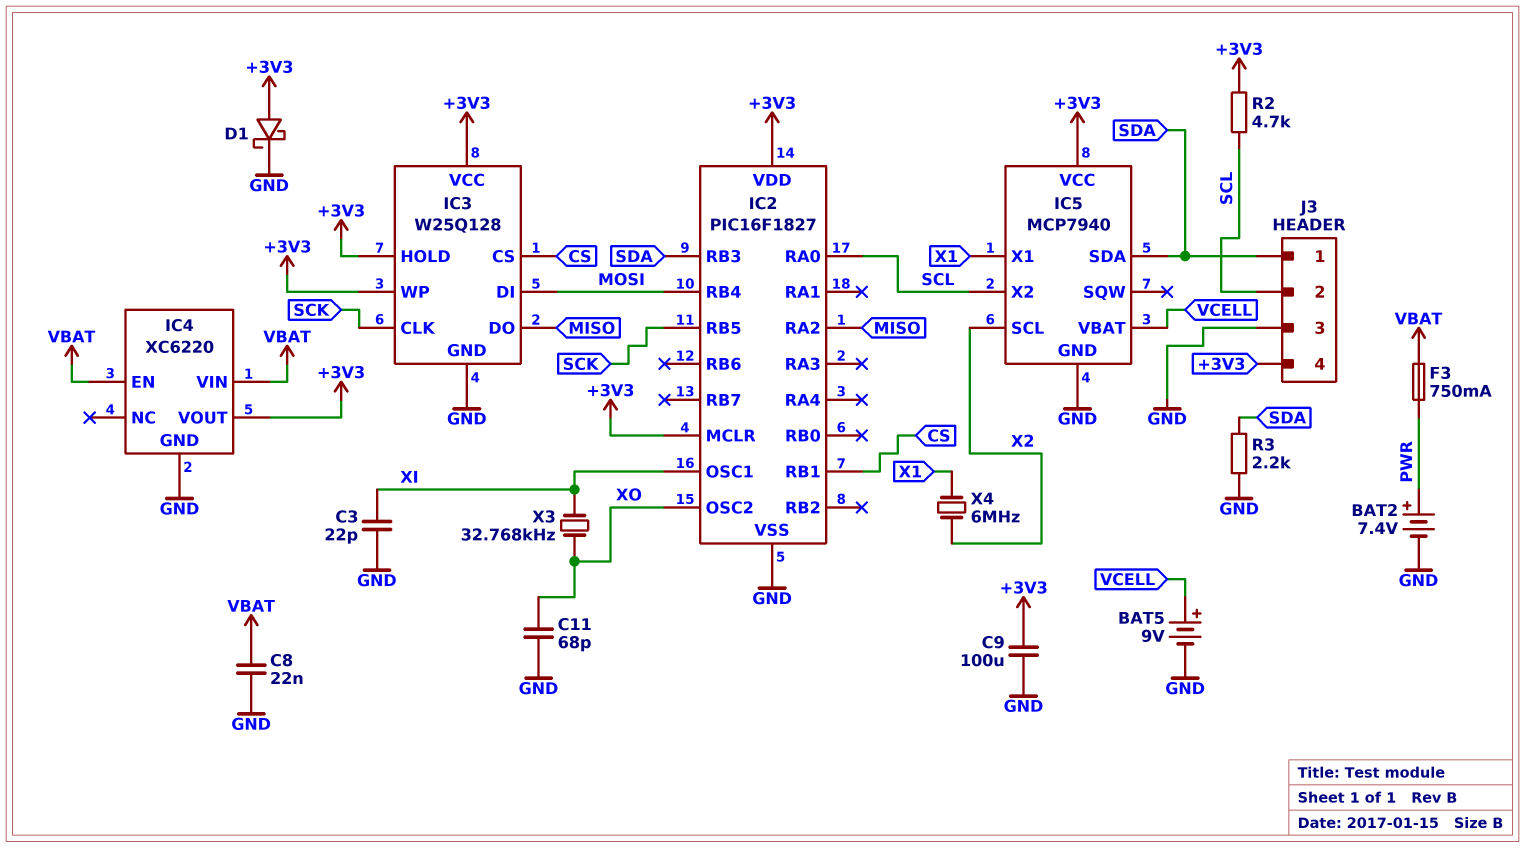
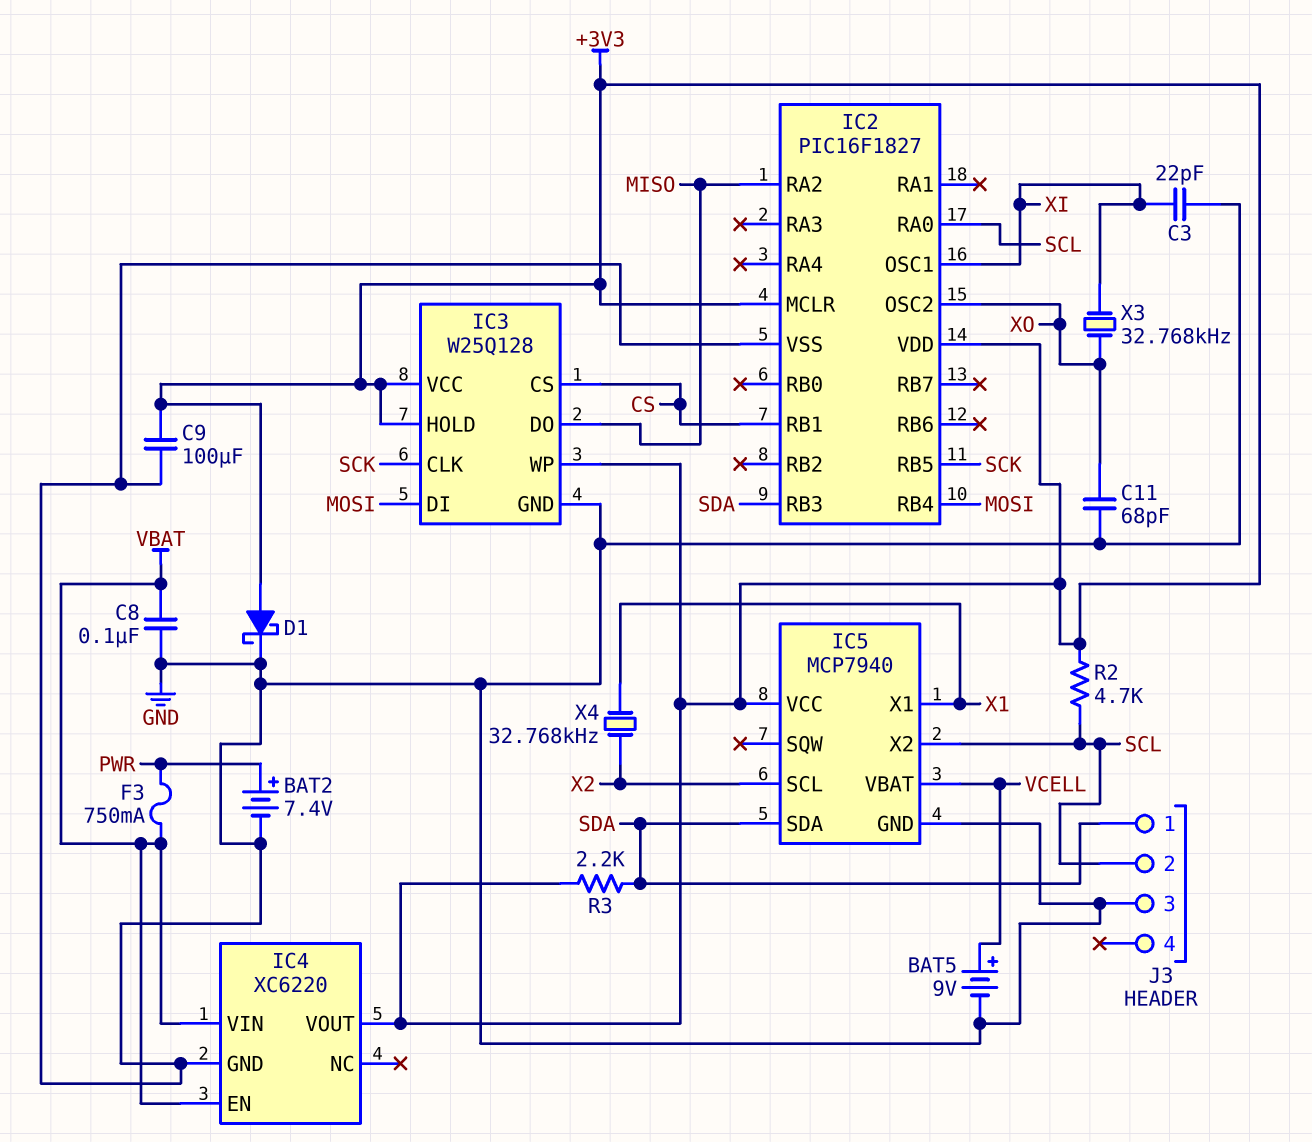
C8: 22nF (GND, VBAT) -> 100nF (GND, VBAT)
J3 pin 4: +3V3 -> none
R3: 2.2k (GND, SDA) -> 2.2k (+3V3, SDA)
X4: 6MHz (X1, X2) -> 32.768kHz (X1, X2)

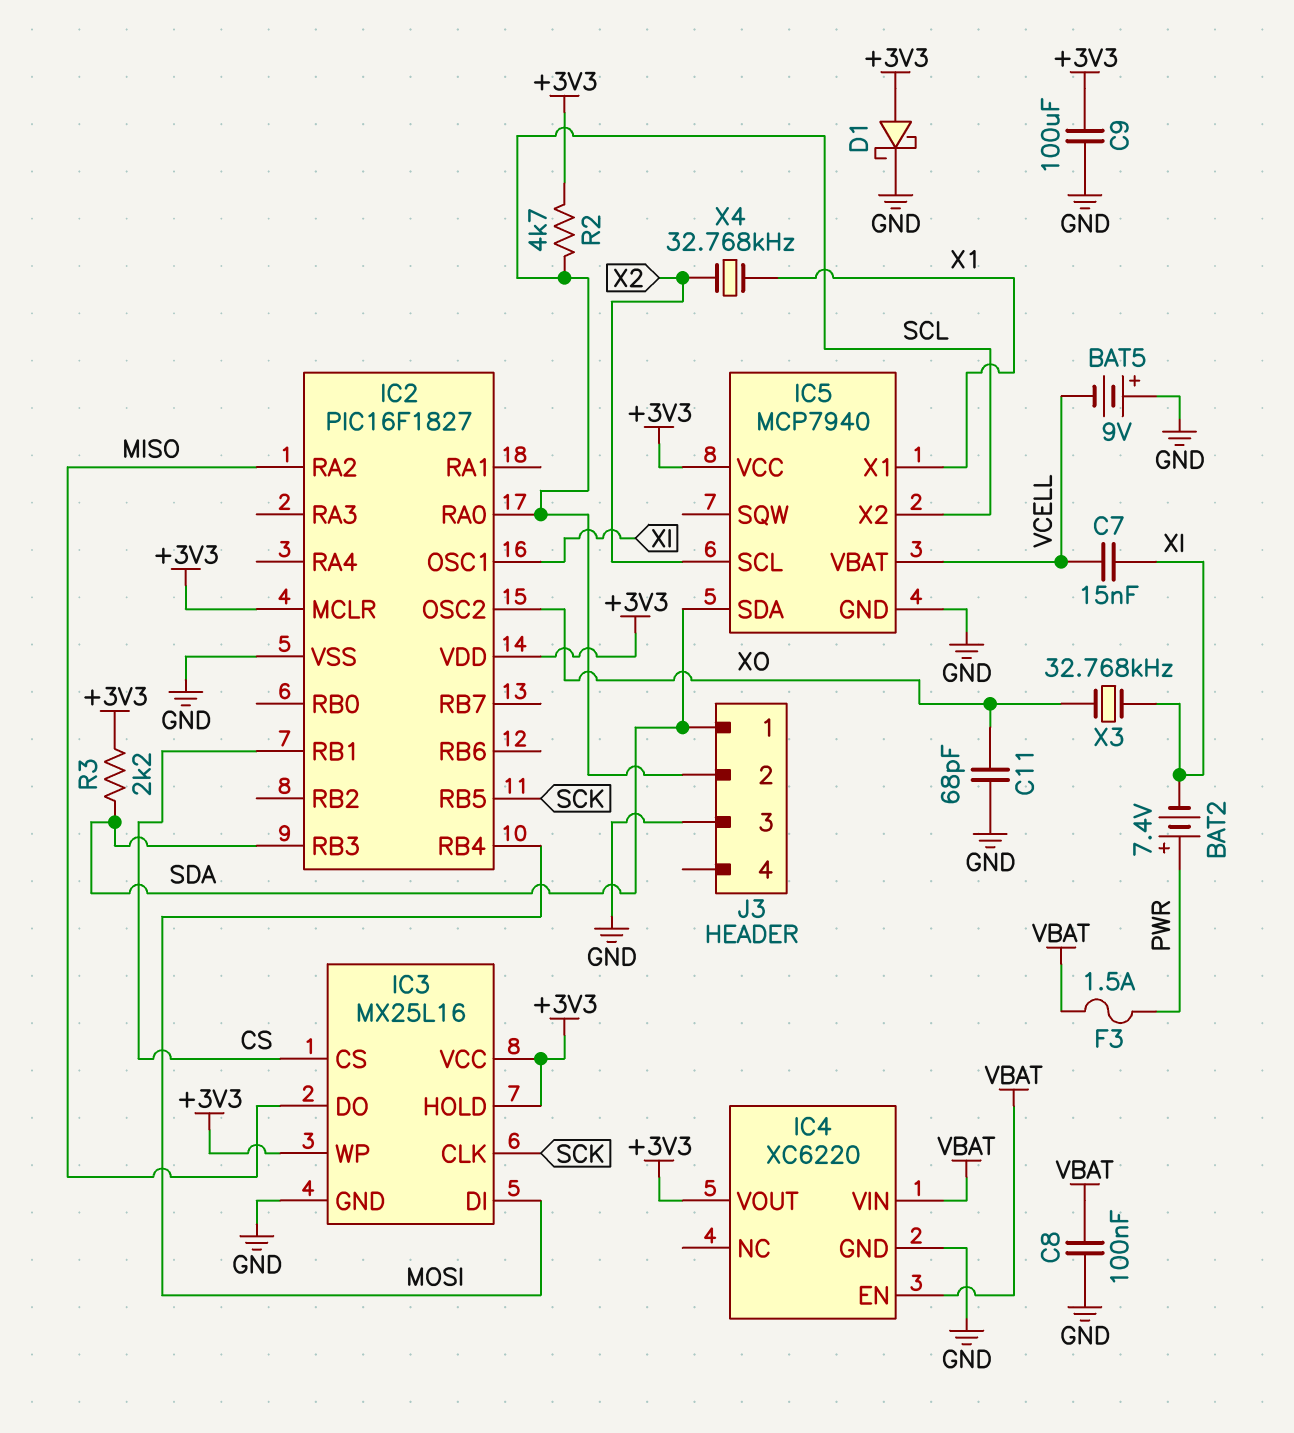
BAT2: 7.4V (plus PWR, minus GND) -> 7.4V (plus PWR, minus XI)
BAT5: 9V (plus VCELL, minus GND) -> 9V (plus GND, minus VCELL)
C3: 22pF (GND, XI) -> none
C7: none -> 15nF (VCELL, XI)
F3: 750mA (PWR, VBAT) -> 1.5A (PWR, VBAT)
IC3: W25Q128 -> MX25L16

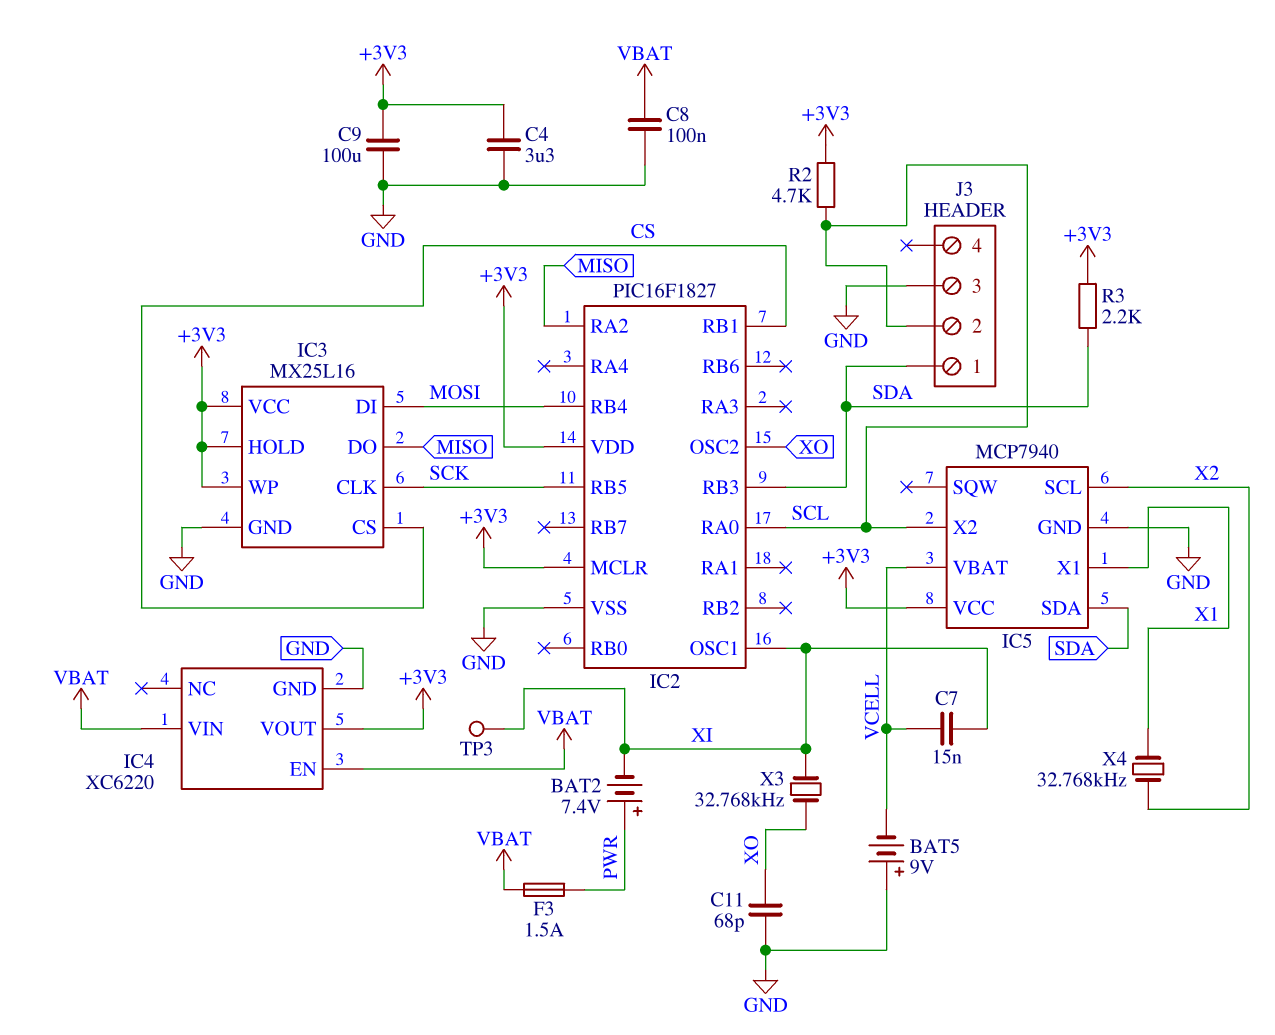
C4: none -> 3.3uF (+3V3, GND)
D1: schottky (A +3V3, K GND) -> none
TP3: none -> test point (XI)

